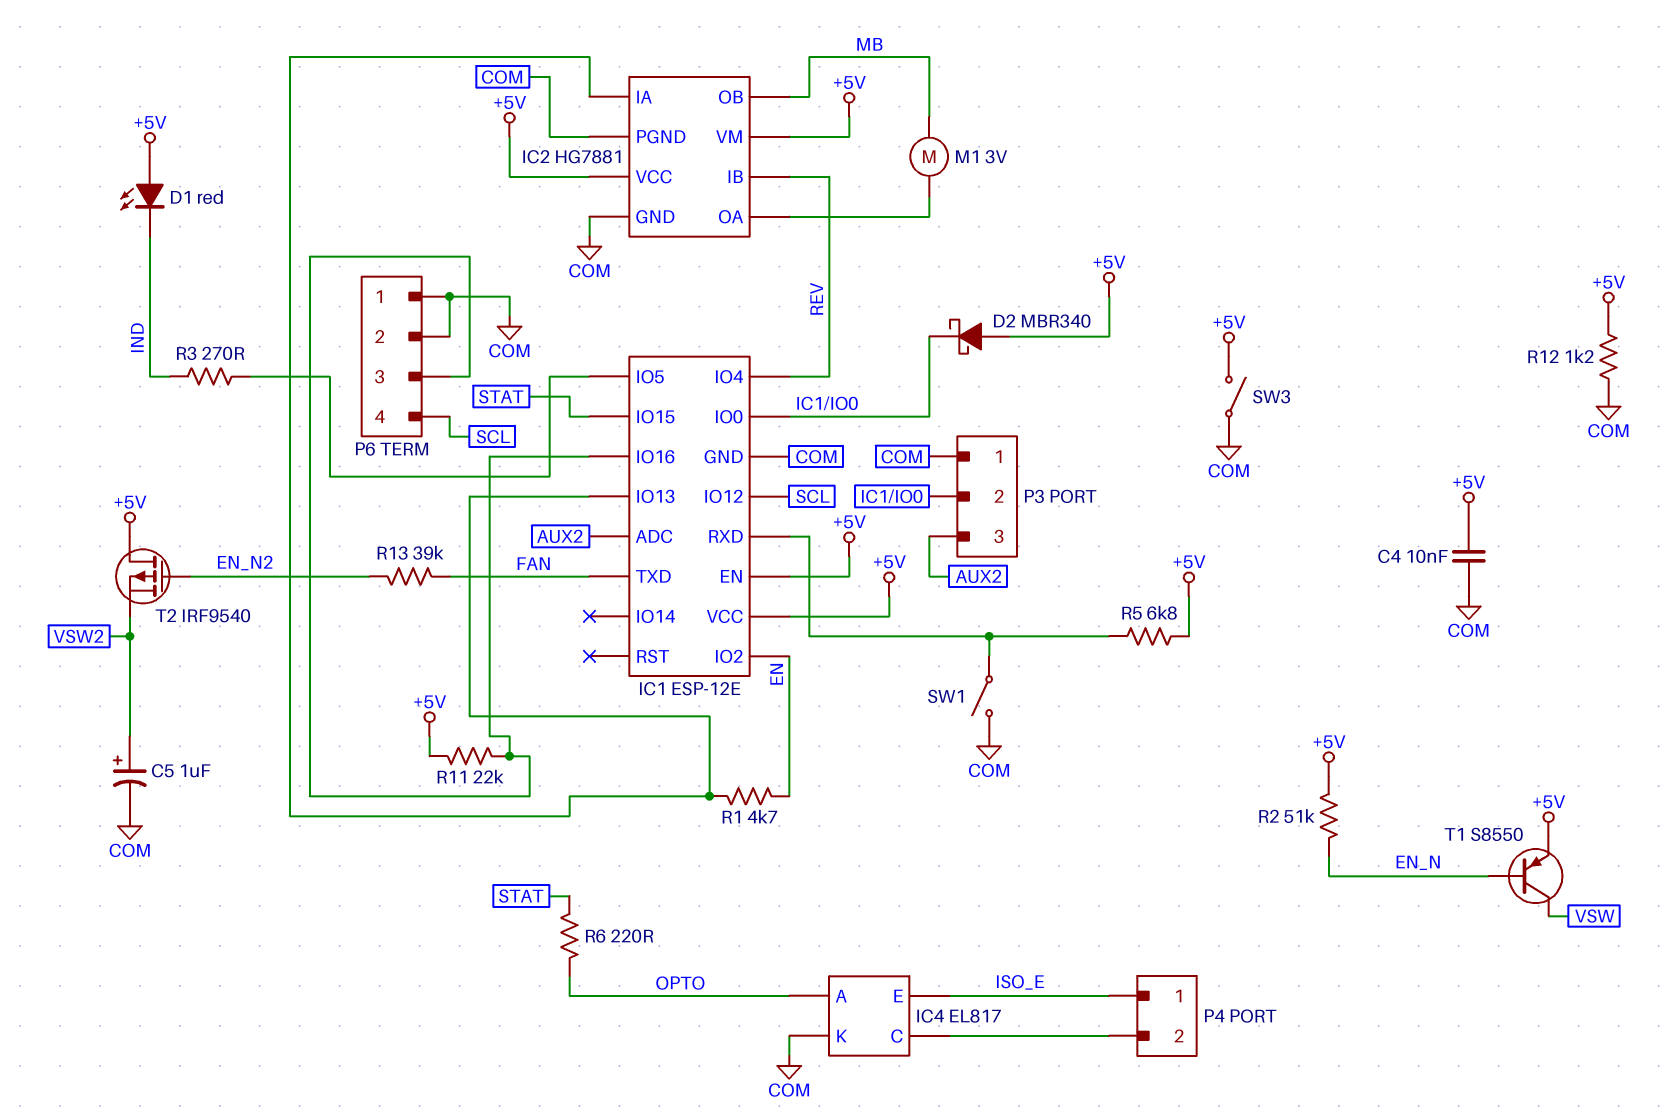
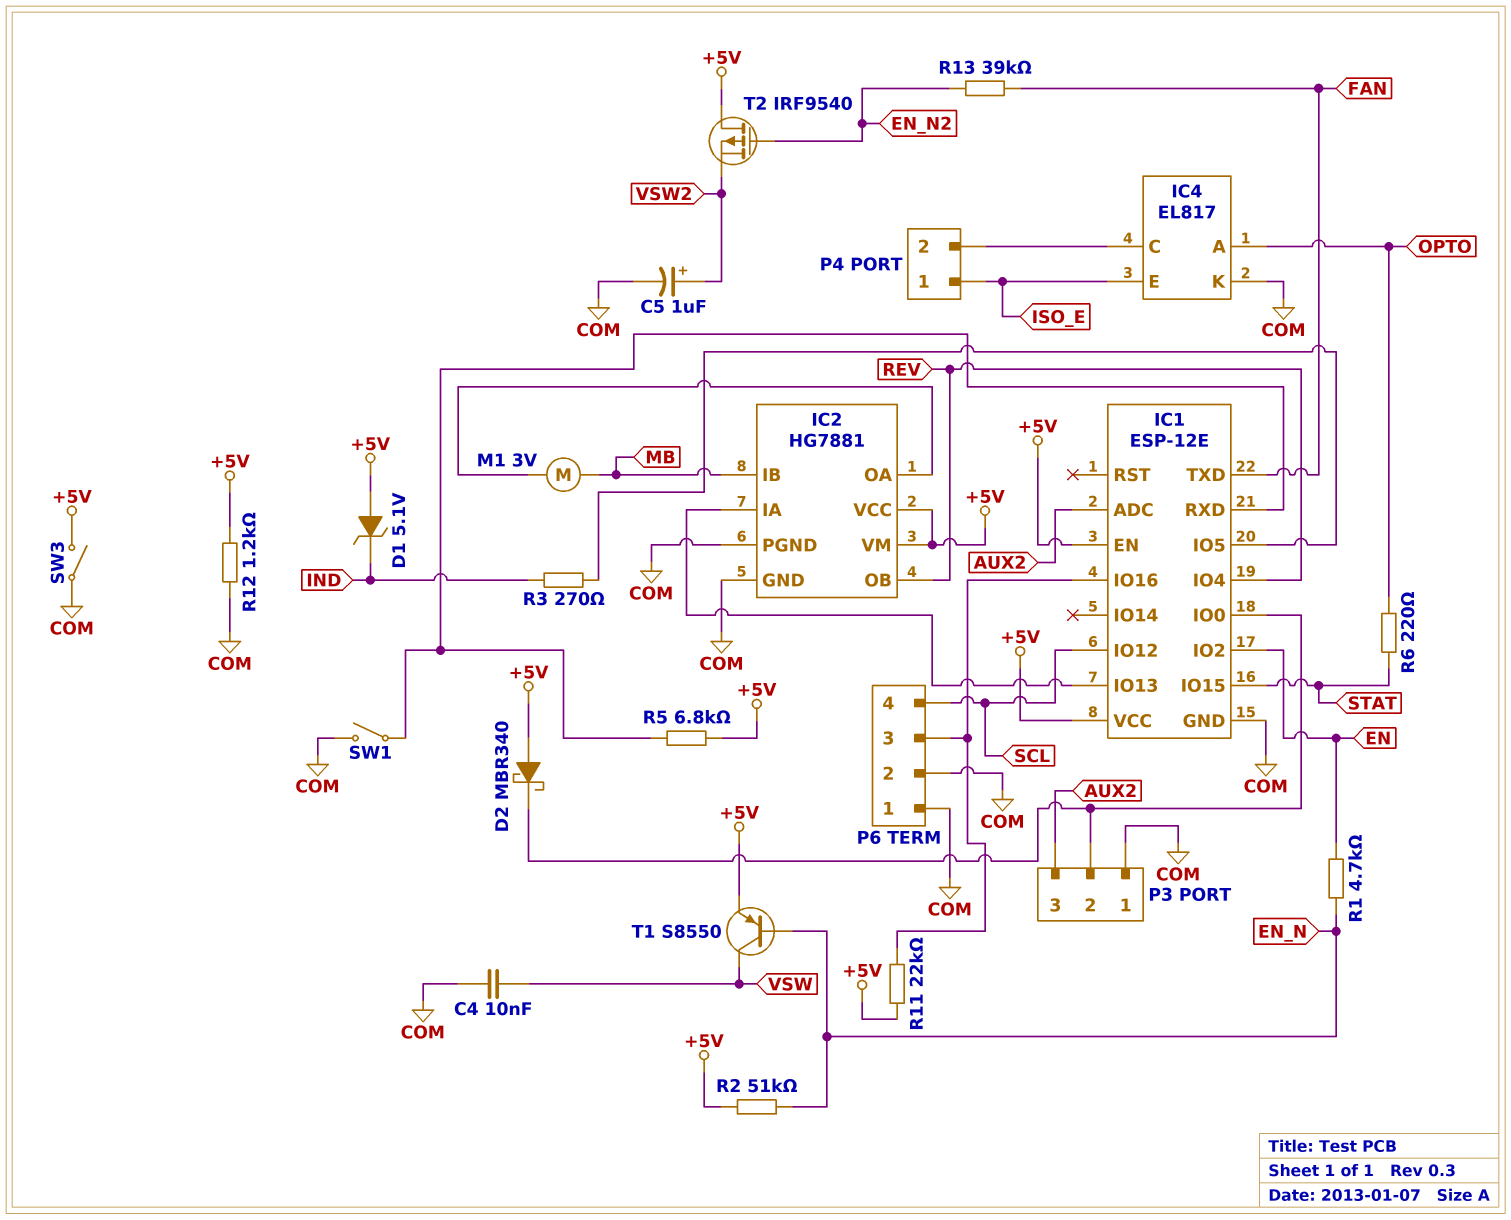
C4: 10nF (+5V, COM) -> 10nF (COM, VSW)
D1: LED red (A +5V, K IND) -> zener 5.1V (A +5V, K IND)
IC2 pin IB: REV -> MB
IC2 pin OB: MB -> REV
R1: 4.7k (EN, IC1/IO13) -> 4.7k (EN, EN_N)

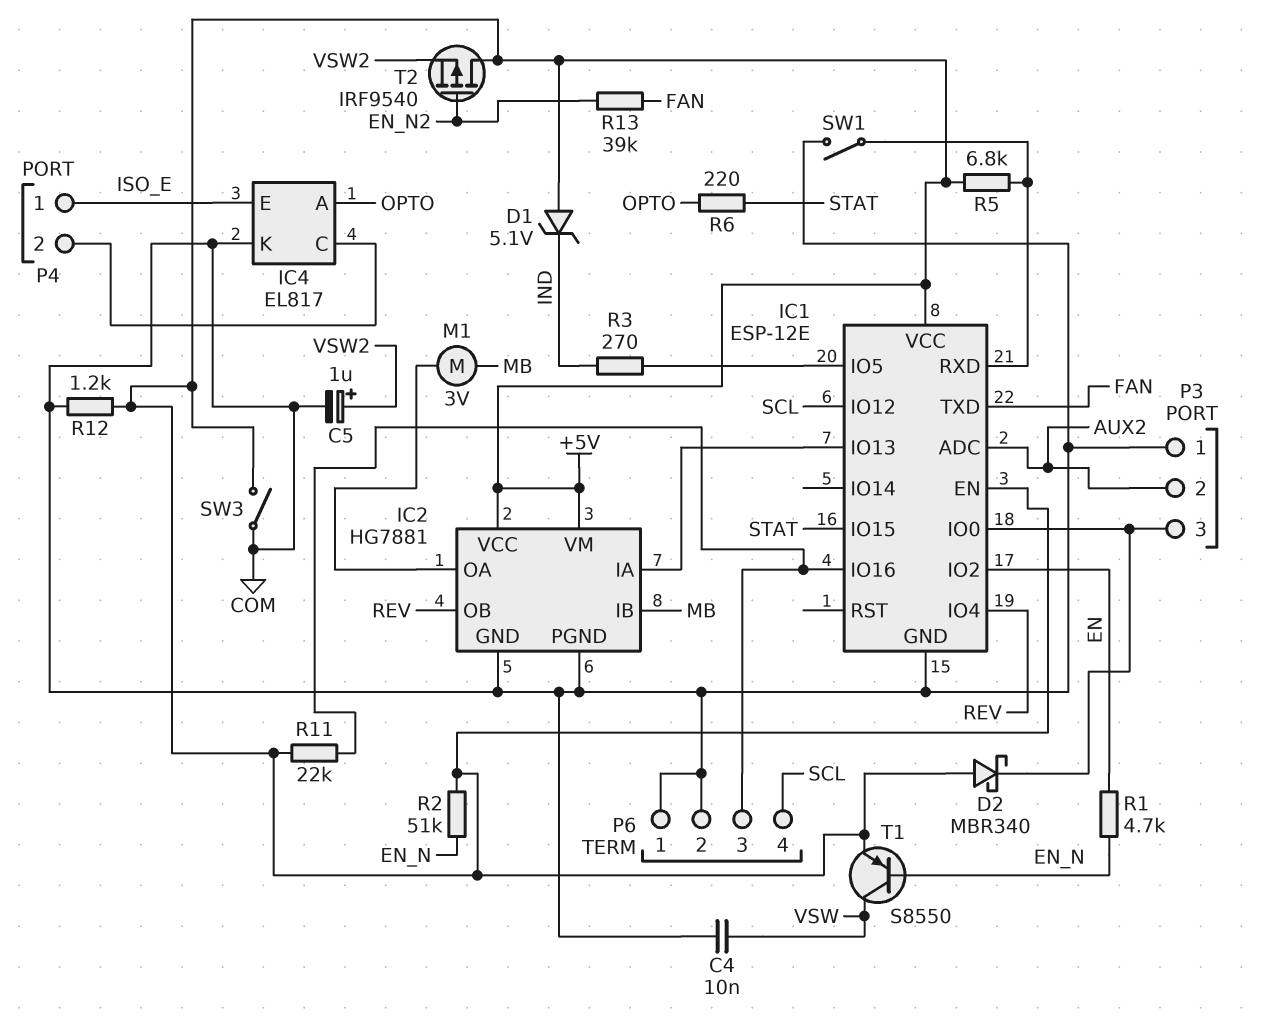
P3 pin 2: IC1/IO0 -> AUX2
P3 pin 3: AUX2 -> IC1/IO0

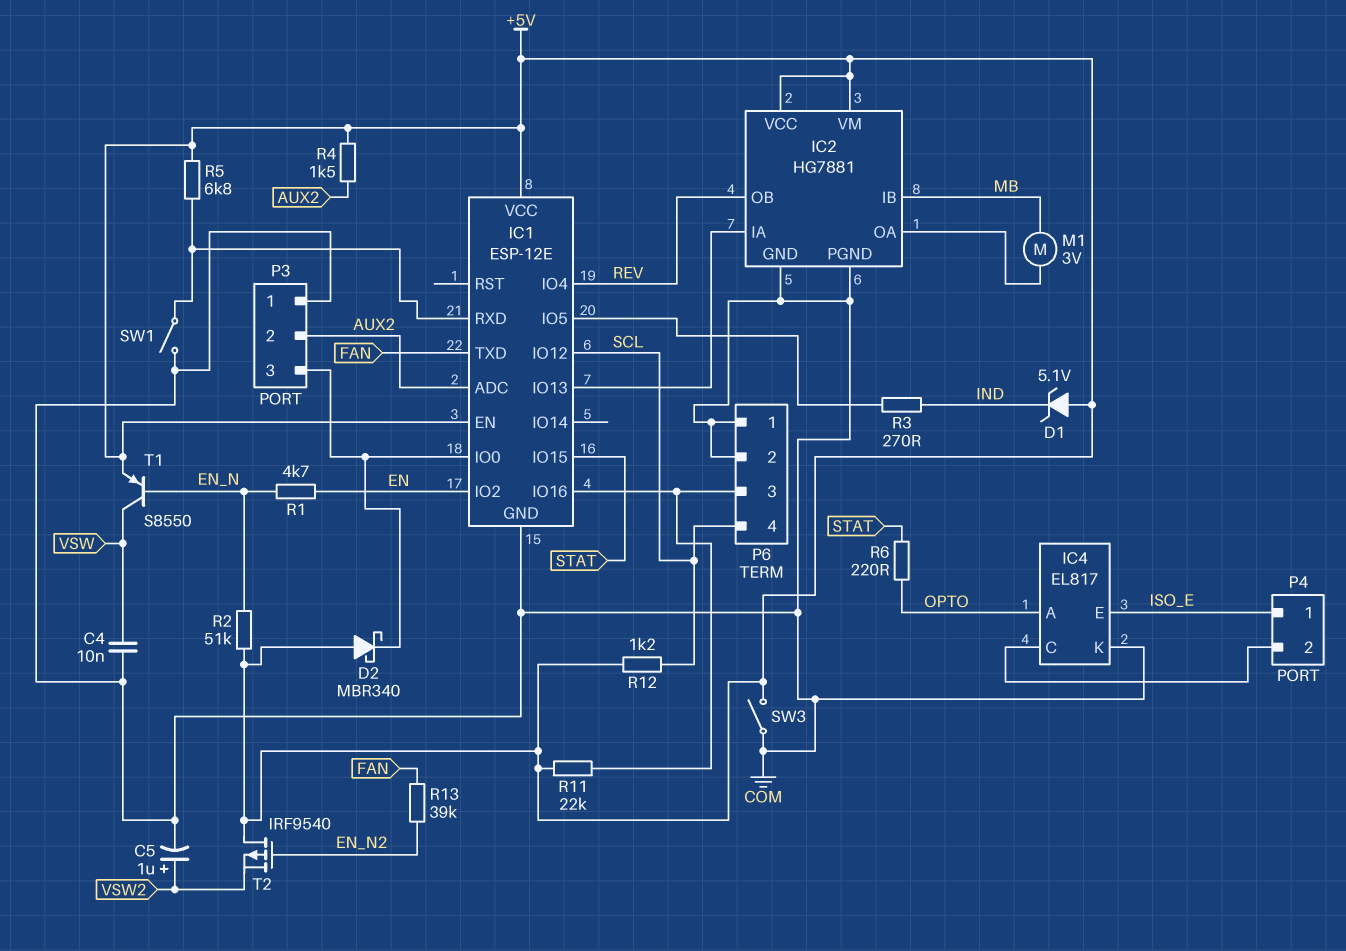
R4: none -> 1.5k (+5V, AUX2)
R12: 1.2k (+5V, COM) -> 1.2k (+5V, SCL)

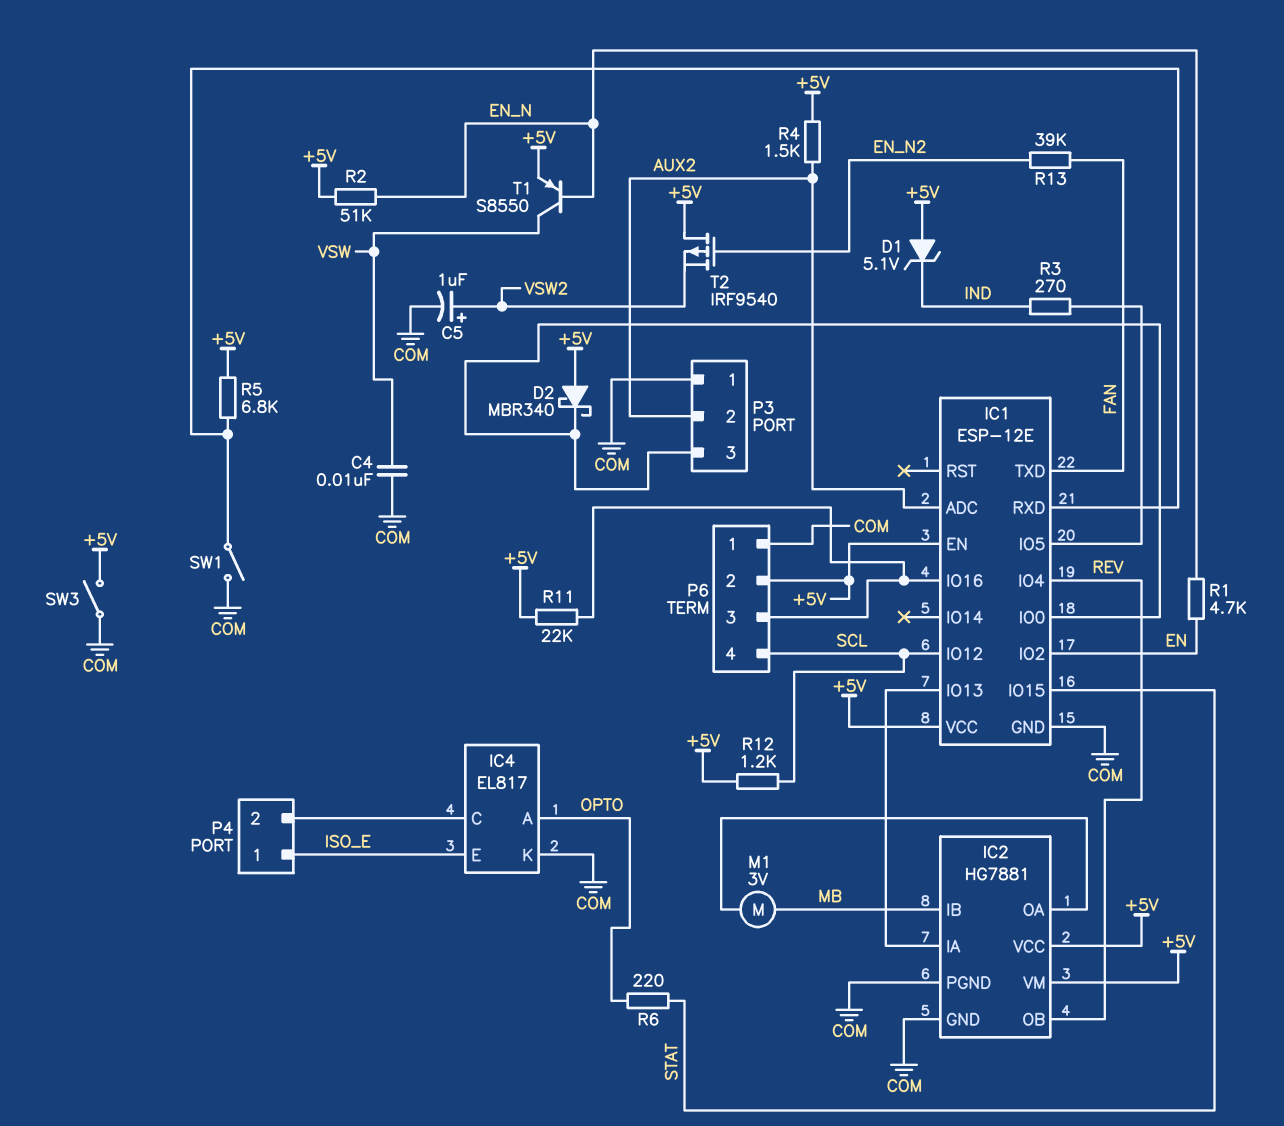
P6 pin 2: COM -> +5V

